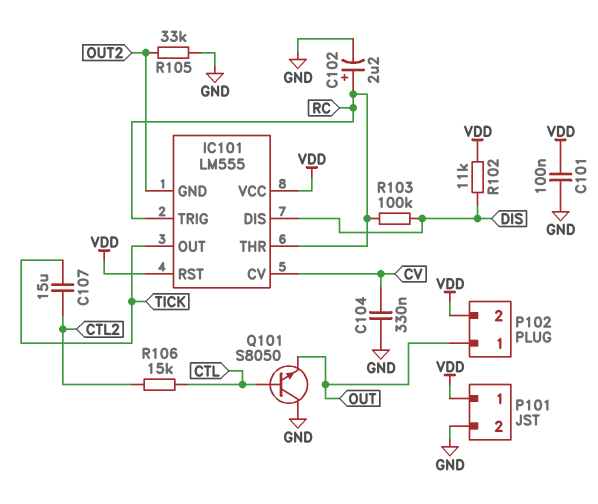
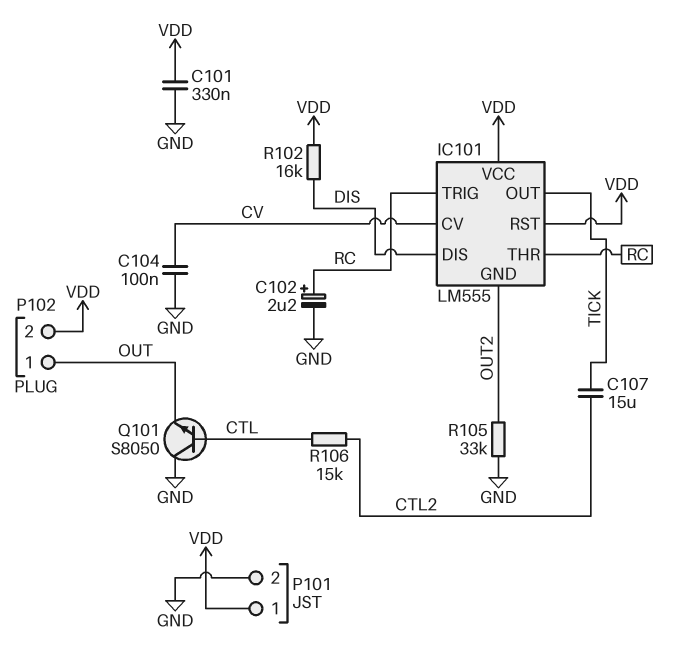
C101: 100nF (GND, VDD) -> 330nF (GND, VDD)
C104: 330nF (CV, GND) -> 100nF (CV, GND)
R102: 11k (DIS, VDD) -> 16k (DIS, VDD)
R103: 100k (DIS, RC) -> none

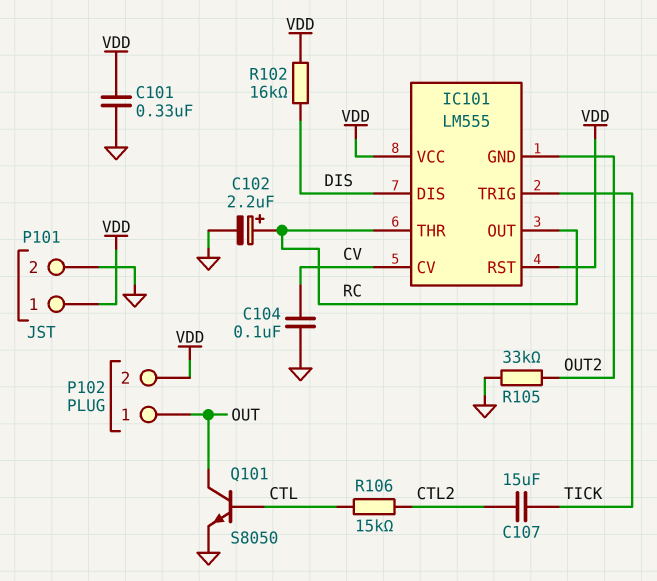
IC101 pin OUT: TICK -> RC
IC101 pin TRIG: RC -> TICK
Q101: NPN S8050 (B CTL, C GND, E OUT) -> NPN S8050 (B CTL, C OUT, E GND)

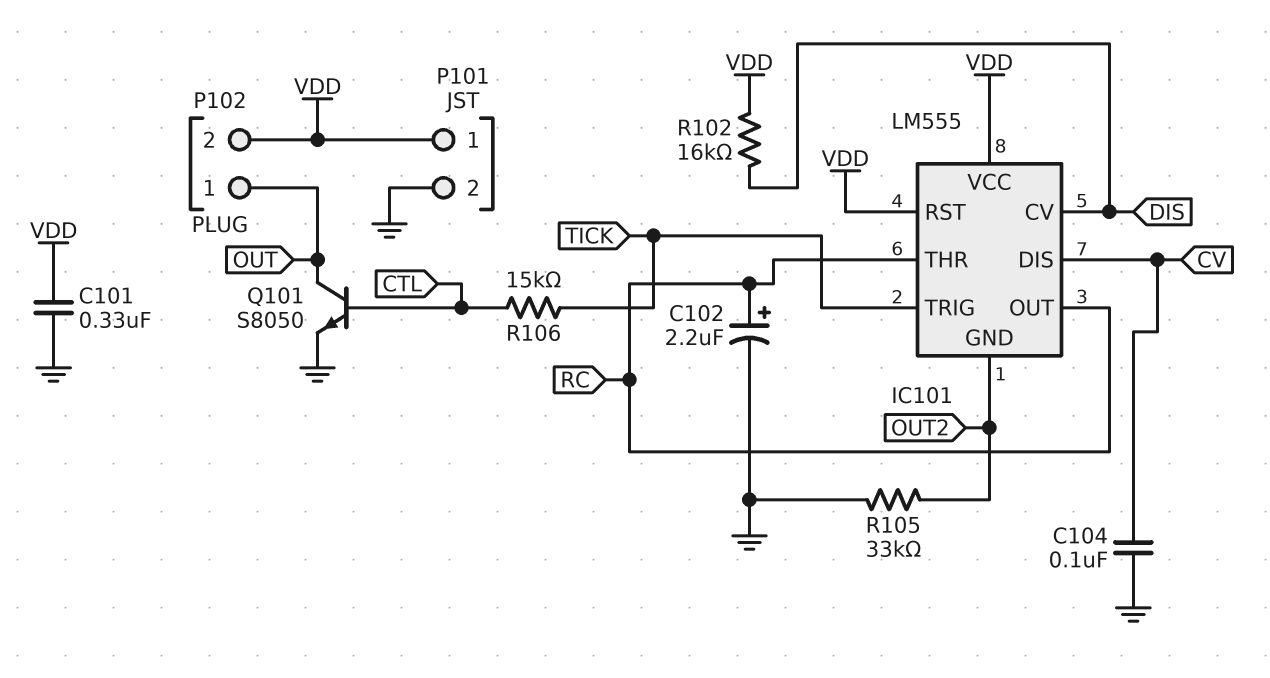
C107: 15uF (CTL2, TICK) -> none
IC101 pin CV: CV -> DIS
IC101 pin DIS: DIS -> CV
R106: 15k (CTL, CTL2) -> 15k (CTL, TICK)

